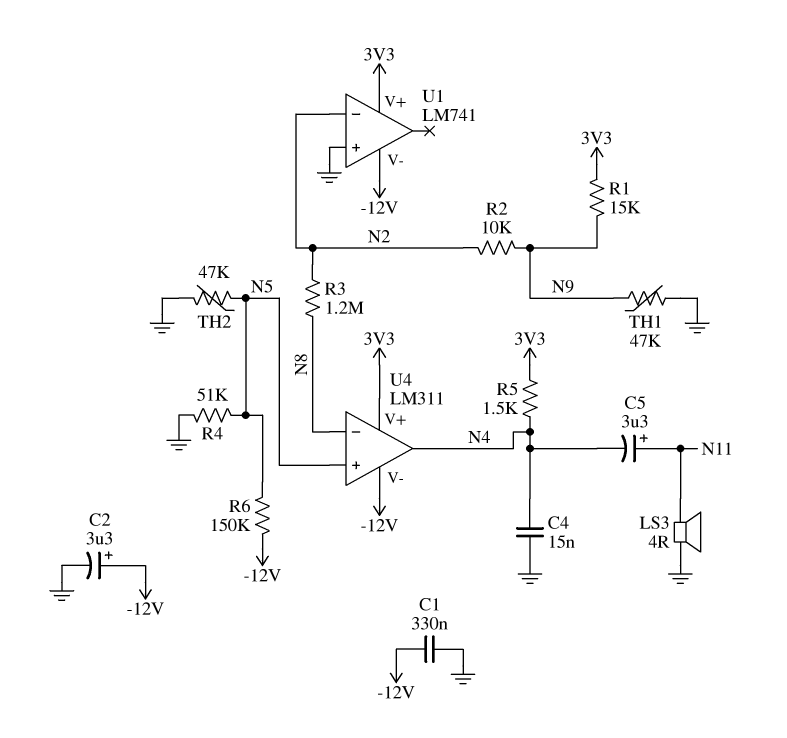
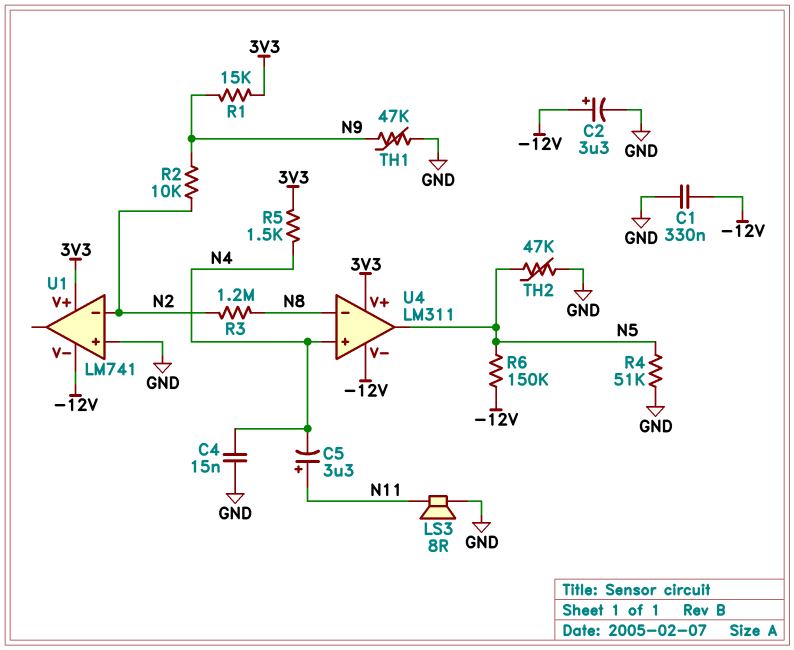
LS3: speaker 4R (GND, N11) -> speaker 8R (GND, N11)
U4 pin in+: N5 -> N4
U4 pin out: N4 -> N5

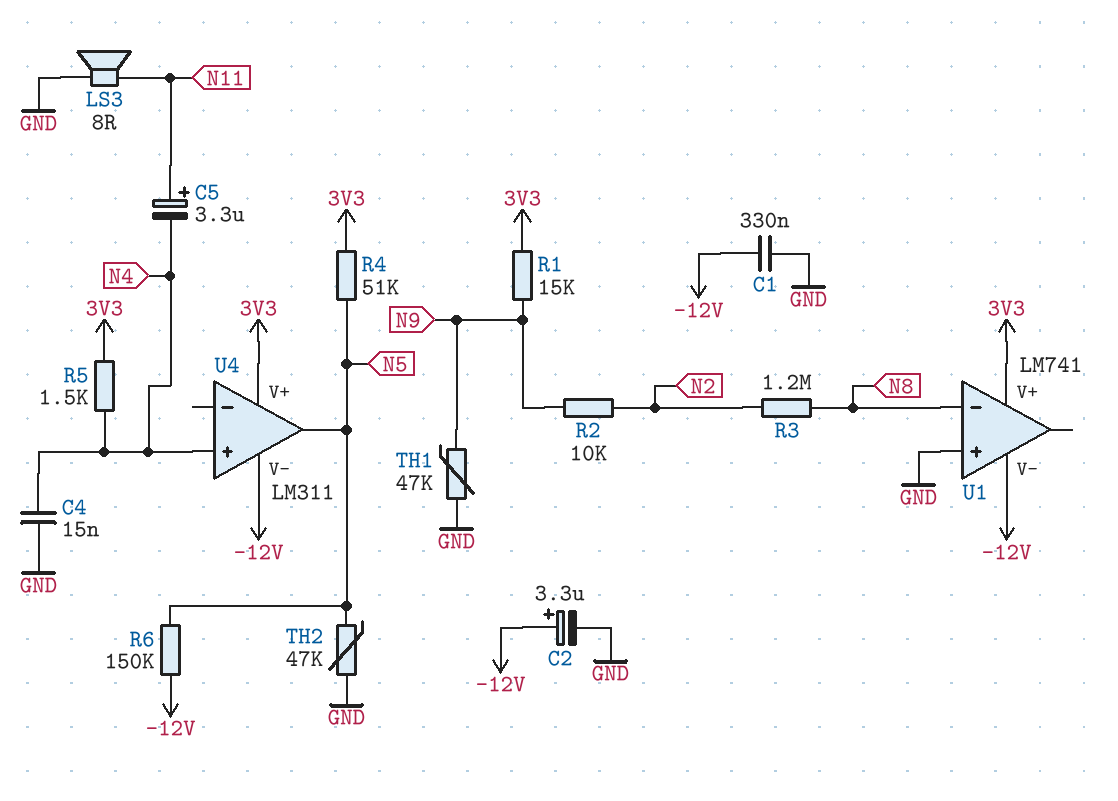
R4: 51k (GND, N5) -> 51k (3V3, N5)
U1 pin in-: N2 -> N8
U4 pin in-: N8 -> none

